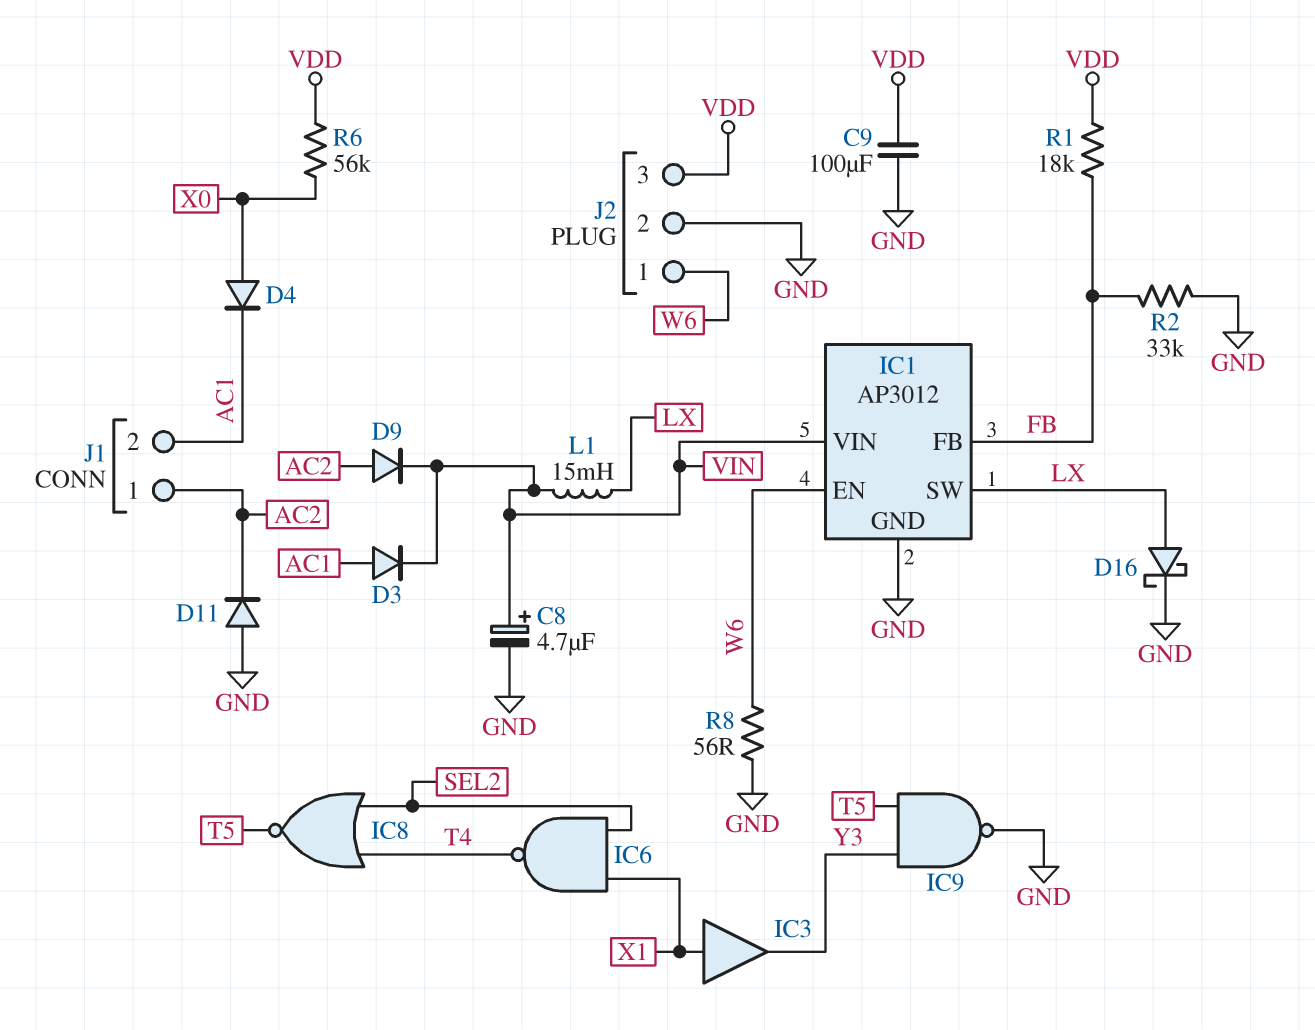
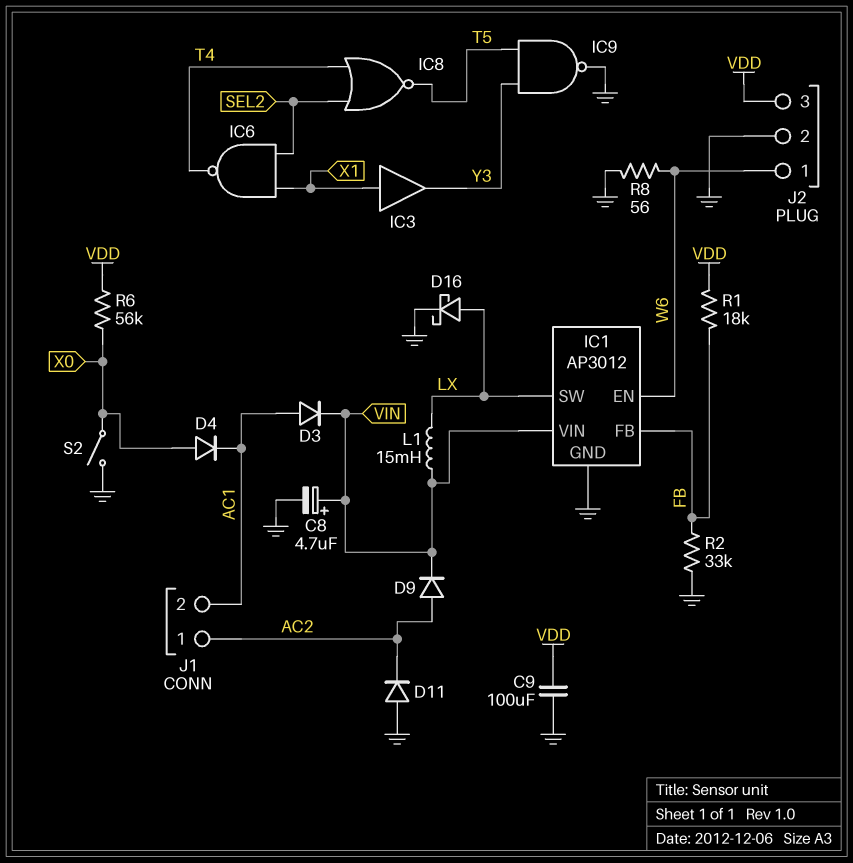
S2: none -> switch (GND, X0)

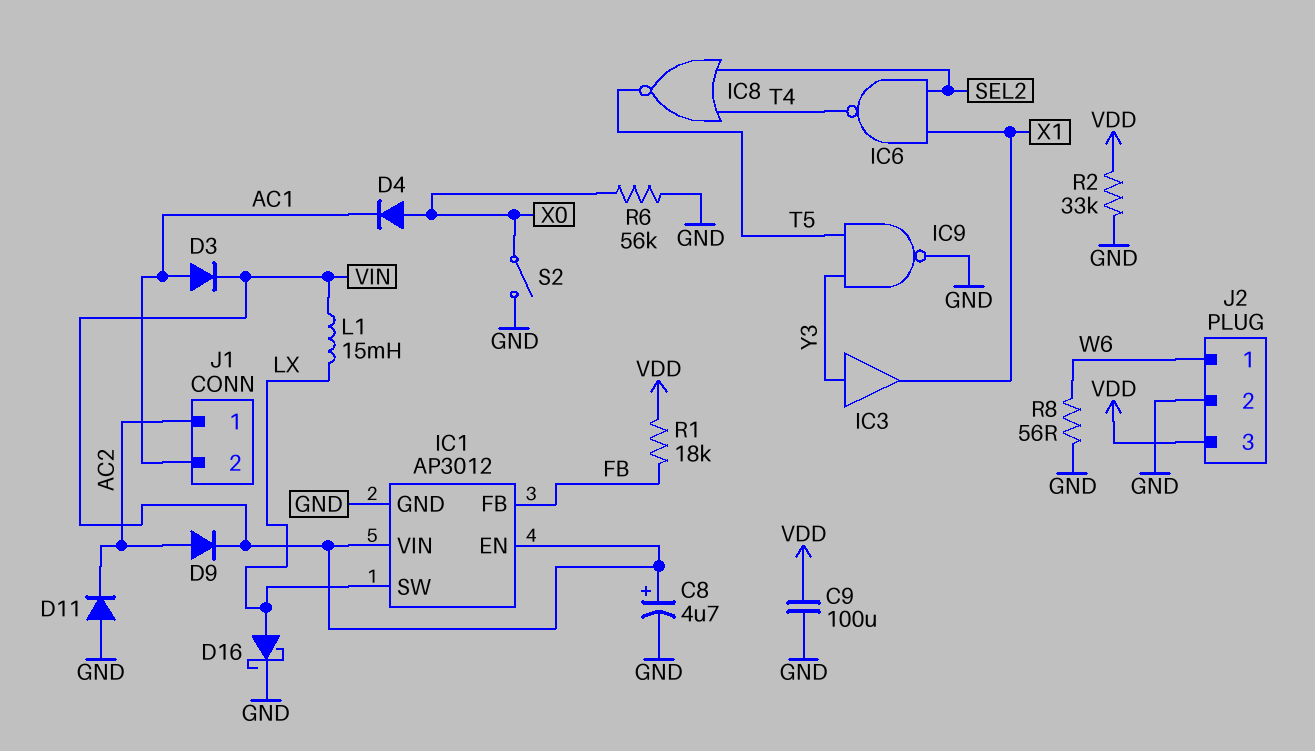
IC1 pin EN: W6 -> VIN
IC3: buffer (in X1, out Y3) -> buffer (in Y3, out X1)
R2: 33k (FB, GND) -> 33k (GND, VDD)
R6: 56k (VDD, X0) -> 56k (GND, X0)

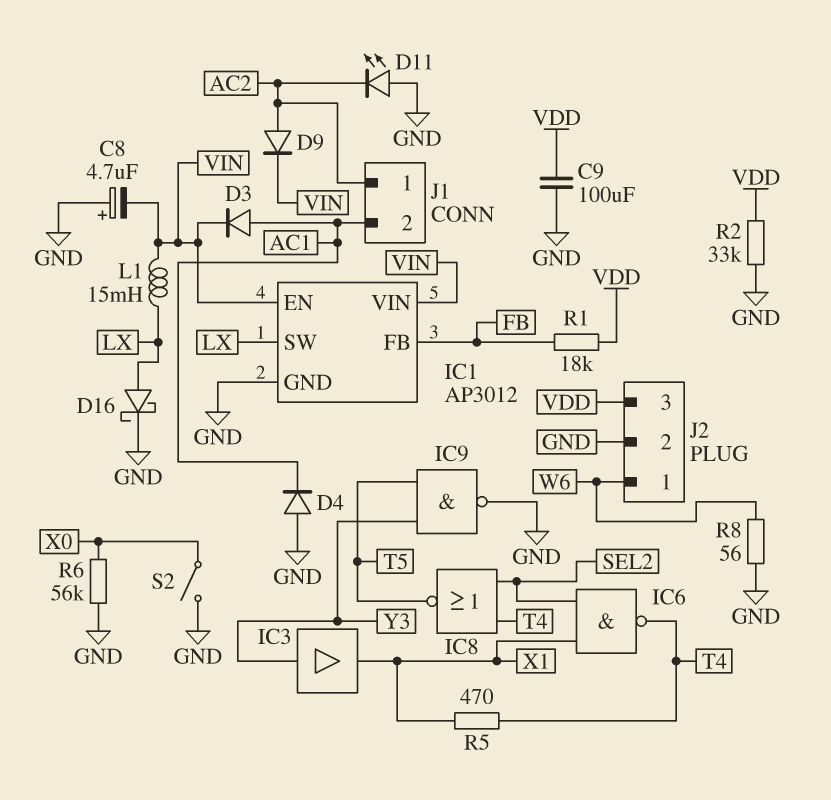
C8: 4.7uF (plus VIN, minus GND) -> 4.7uF (plus GND, minus VIN)
D4: diode (A X0, K AC1) -> diode (A GND, K AC1)
D11: diode (A GND, K AC2) -> LED (A GND, K AC2)
R5: none -> 470 (T4, X1)

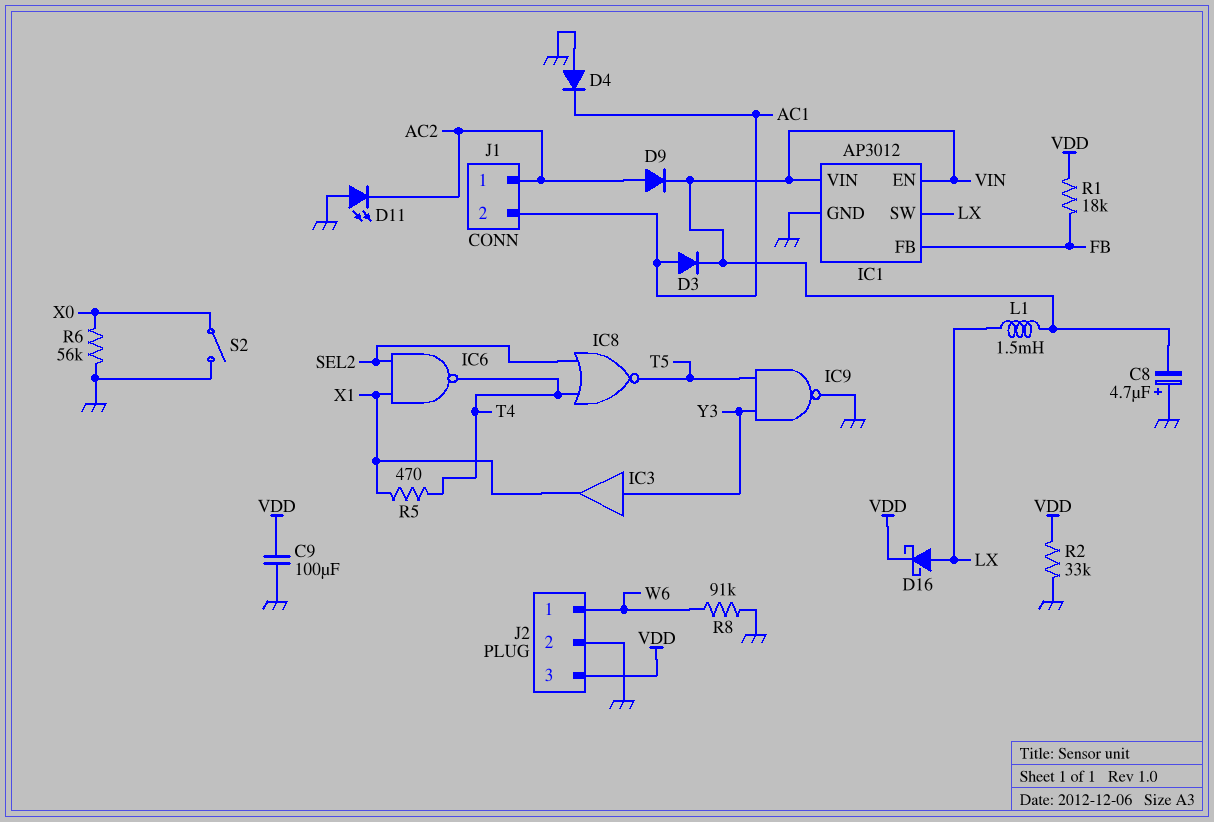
D16: schottky (A LX, K GND) -> schottky (A LX, K VDD)
L1: 15mH (LX, VIN) -> 1.5mH (LX, VIN)
R8: 56 (GND, W6) -> 91k (GND, W6)

